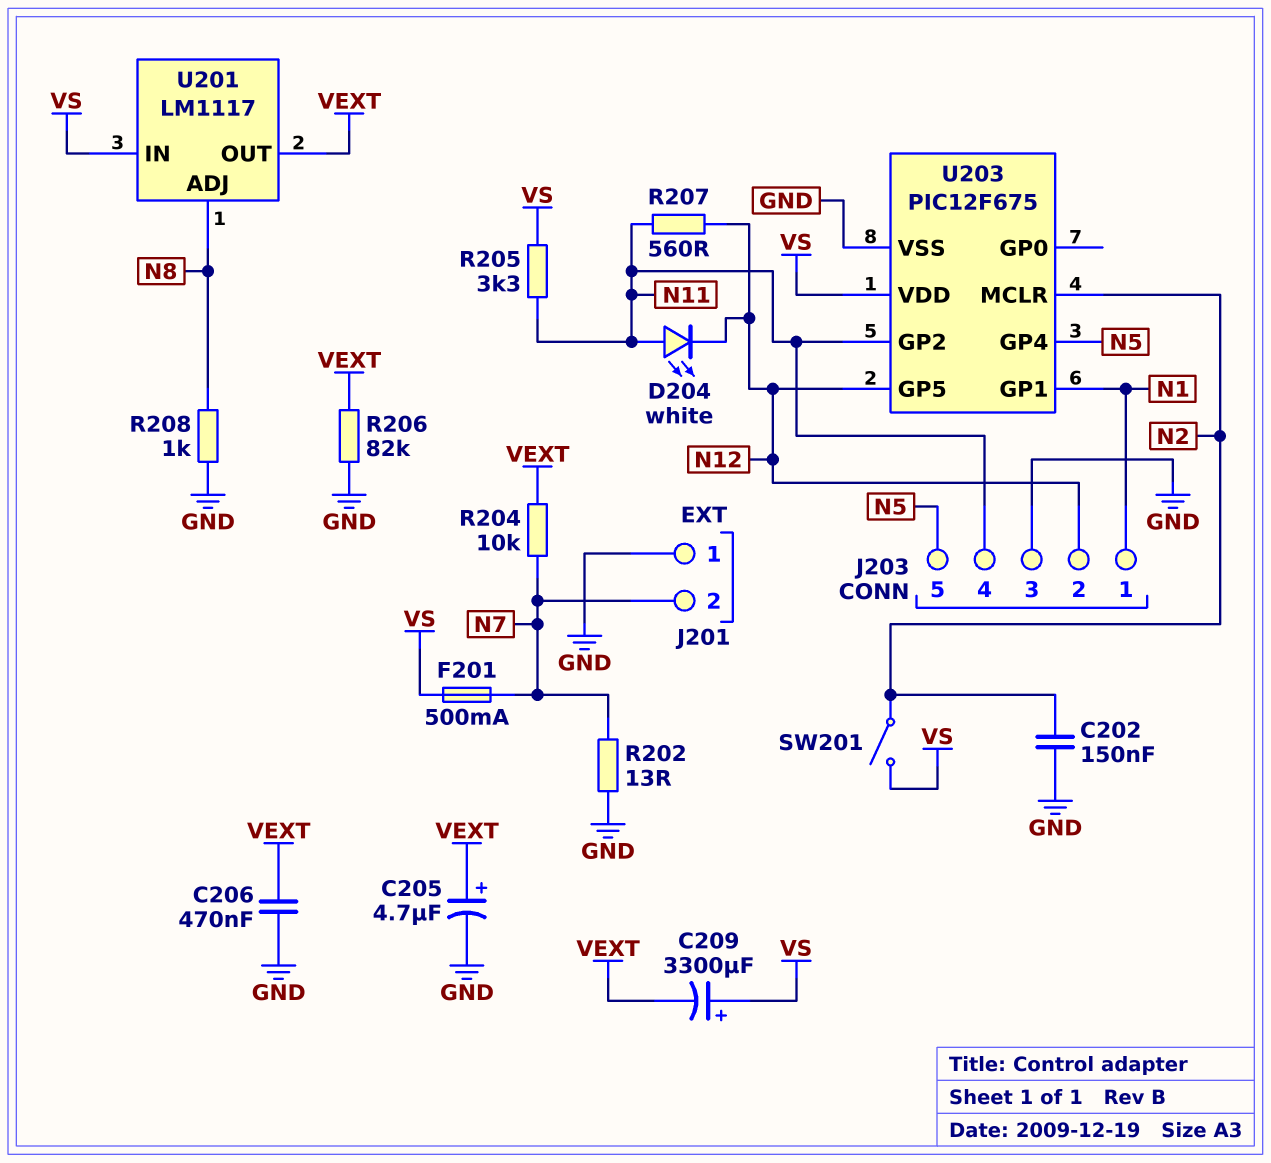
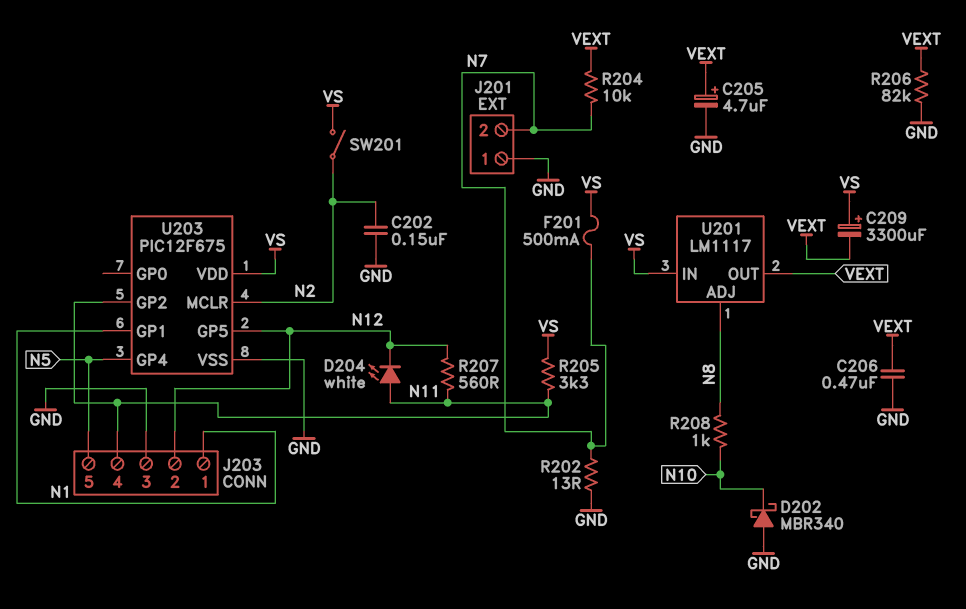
D202: none -> schottky MBR340 (A GND, K N10)
R208: 1k (GND, N8) -> 1k (N8, N10)

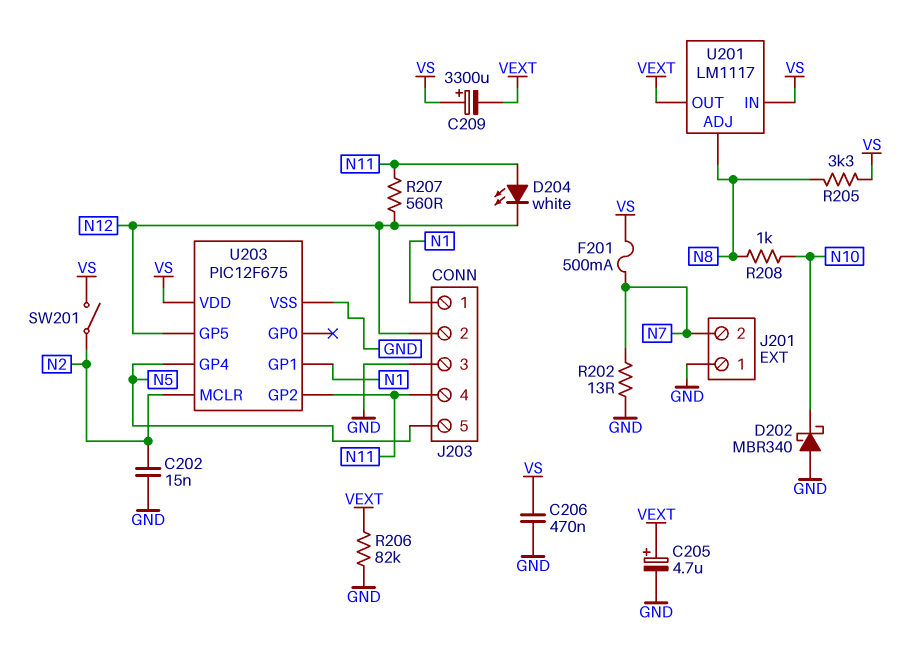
C202: 150nF (GND, N2) -> 15nF (GND, N2)
C206: 470nF (GND, VEXT) -> 470nF (GND, VS)
R204: 10k (N7, VEXT) -> none
R205: 3.3k (N11, VS) -> 3.3k (N8, VS)

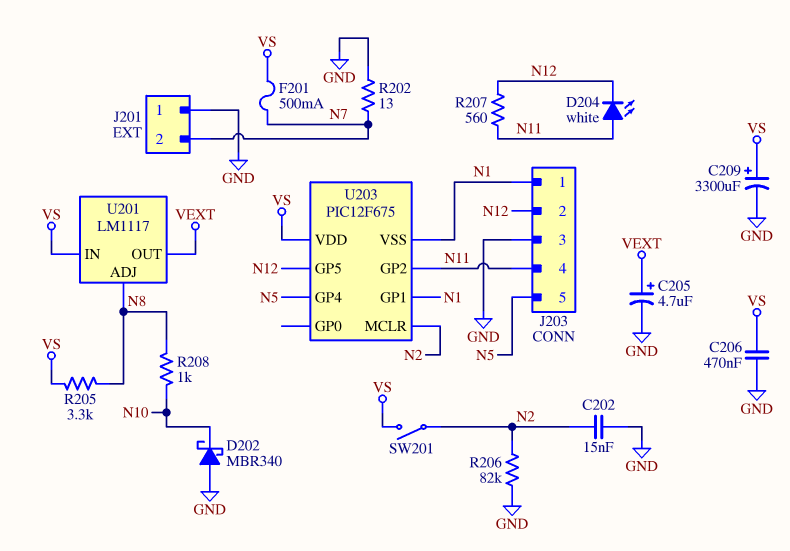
C209: 3300uF (plus VS, minus VEXT) -> 3300uF (plus VS, minus GND)
R206: 82k (GND, VEXT) -> 82k (GND, N2)
U203 pin VSS: GND -> N1

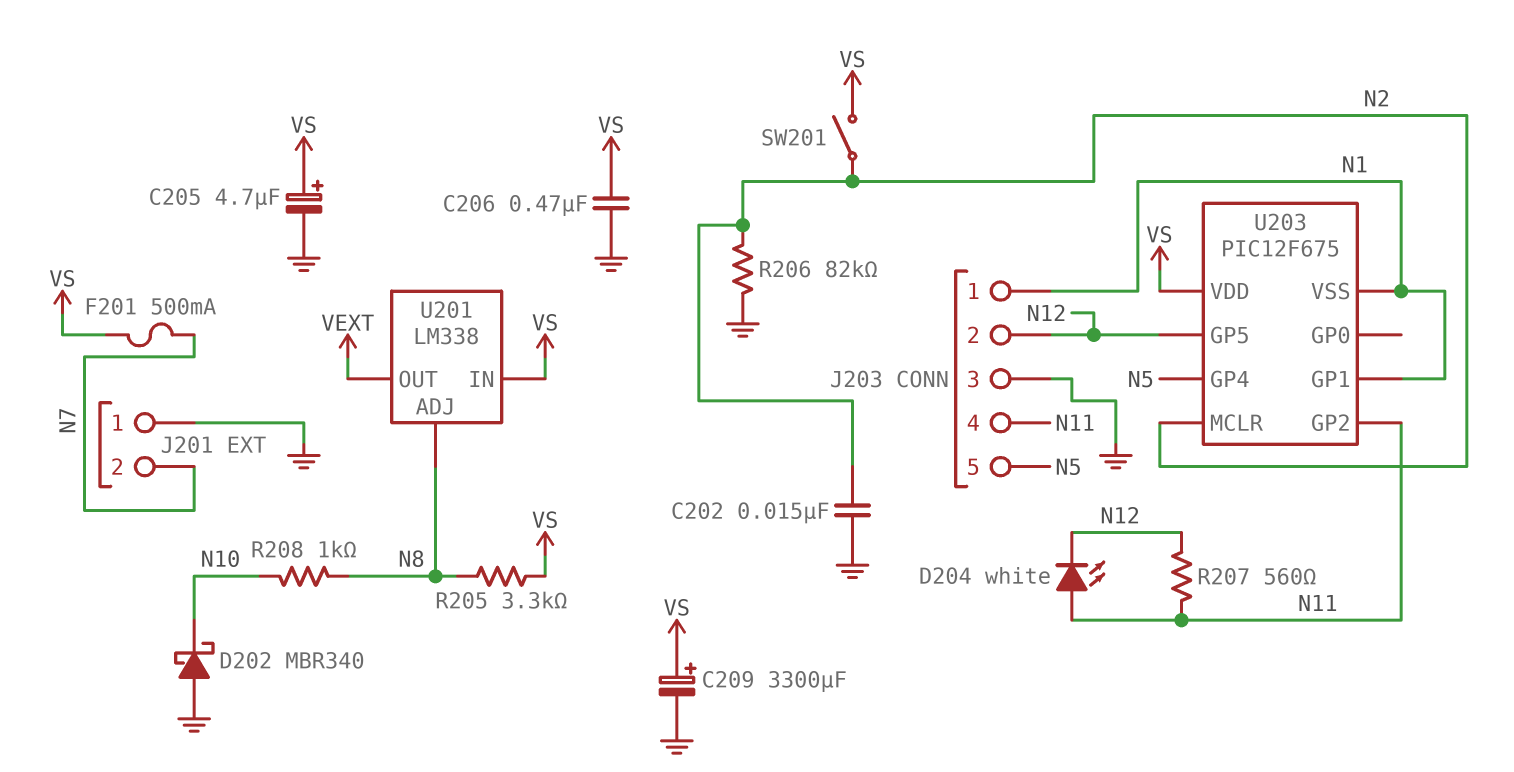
C205: 4.7uF (plus VEXT, minus GND) -> 4.7uF (plus VS, minus GND)
R202: 13 (GND, N7) -> none
U201: LM1117 -> LM338

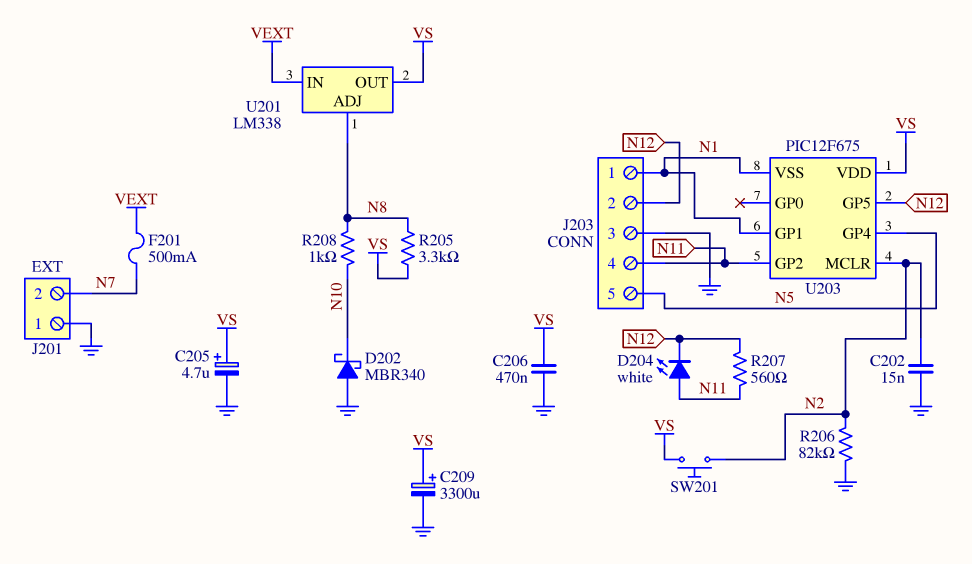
F201: 500mA (N7, VS) -> 500mA (N7, VEXT)
SW201: switch (N2, VS) -> button (N2, VS)
U201 pin IN: VS -> VEXT
U201 pin OUT: VEXT -> VS

